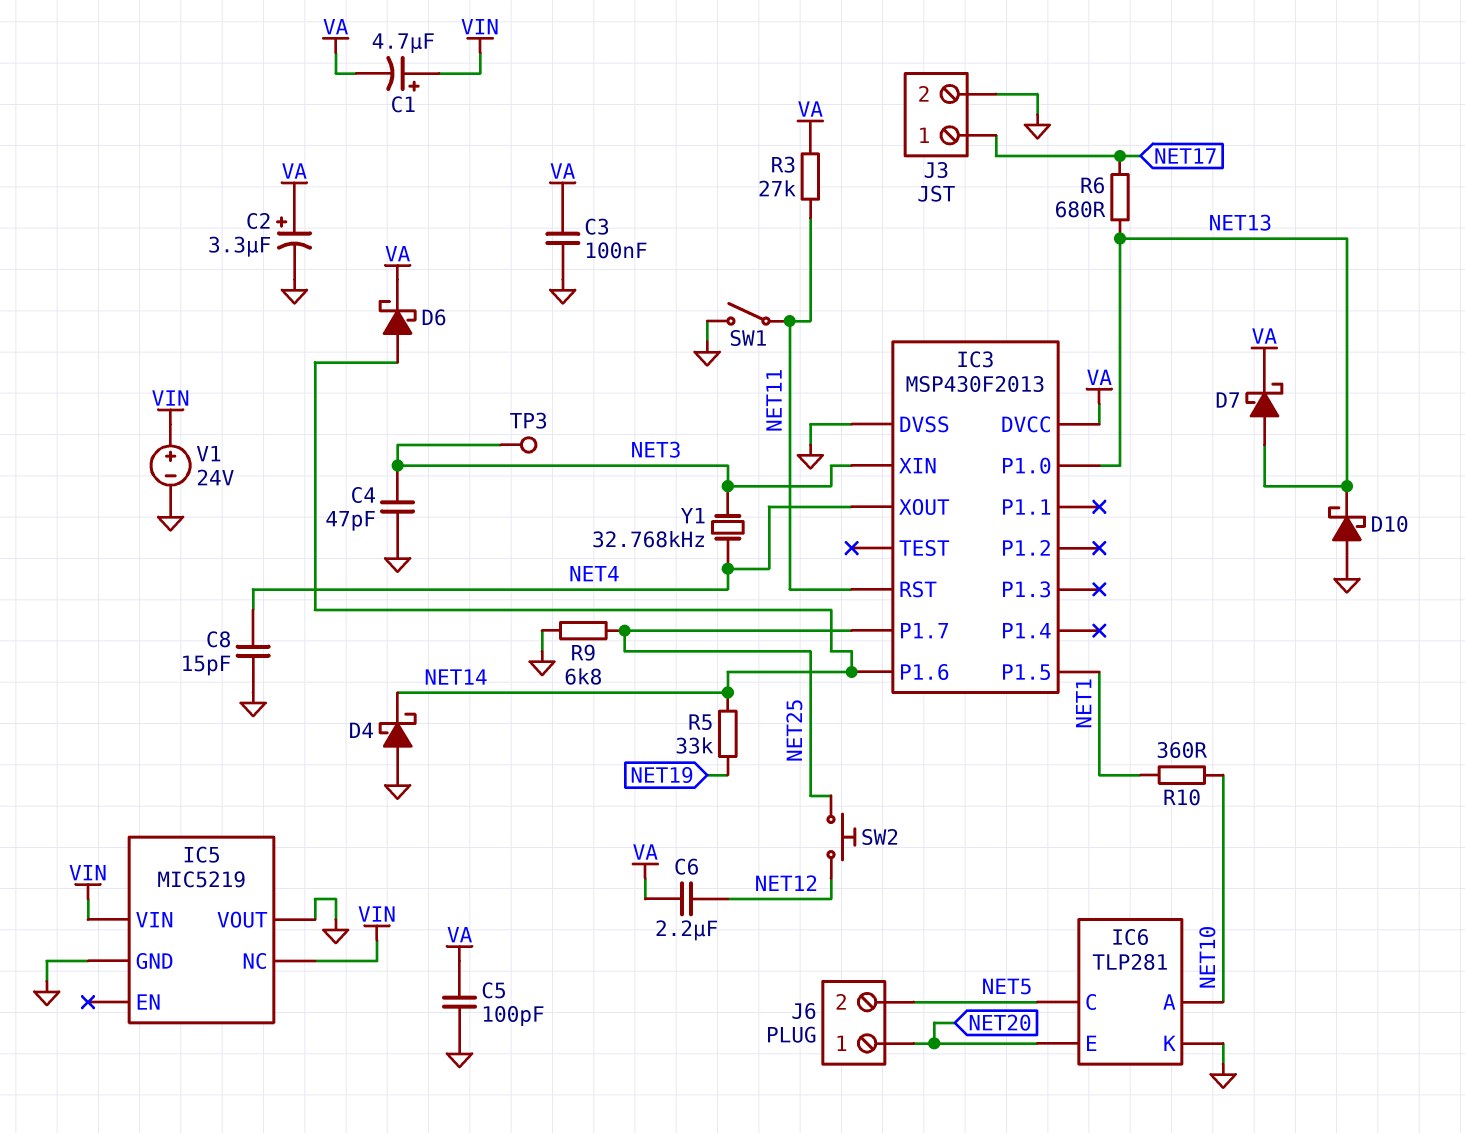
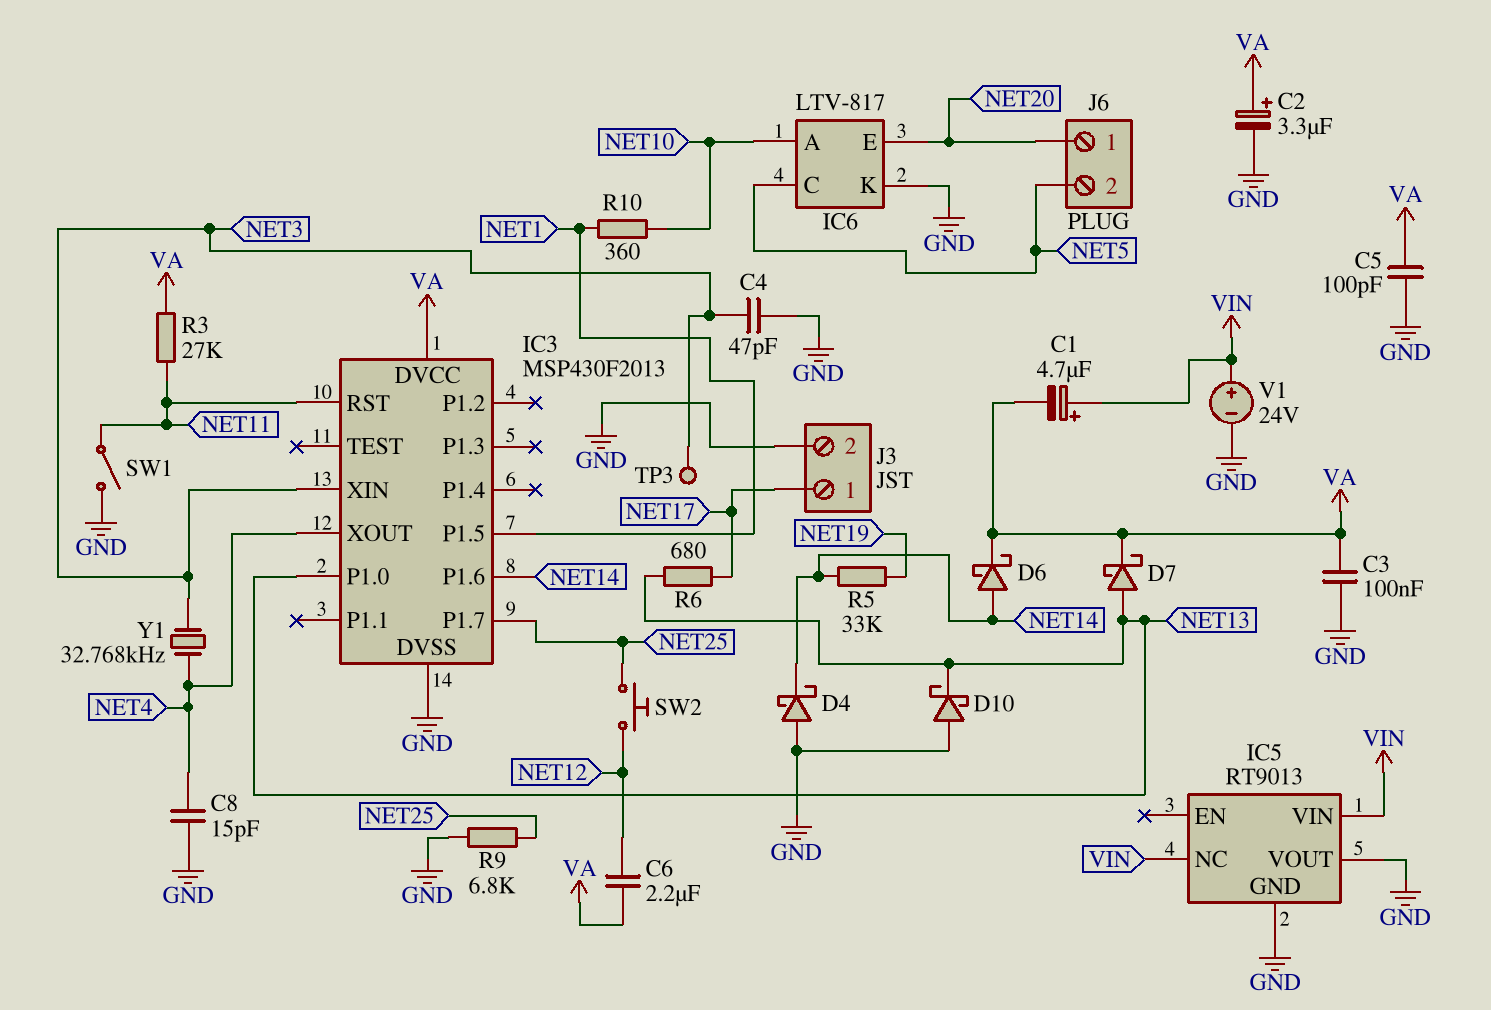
IC5: MIC5219 -> RT9013
IC6: TLP281 -> LTV-817

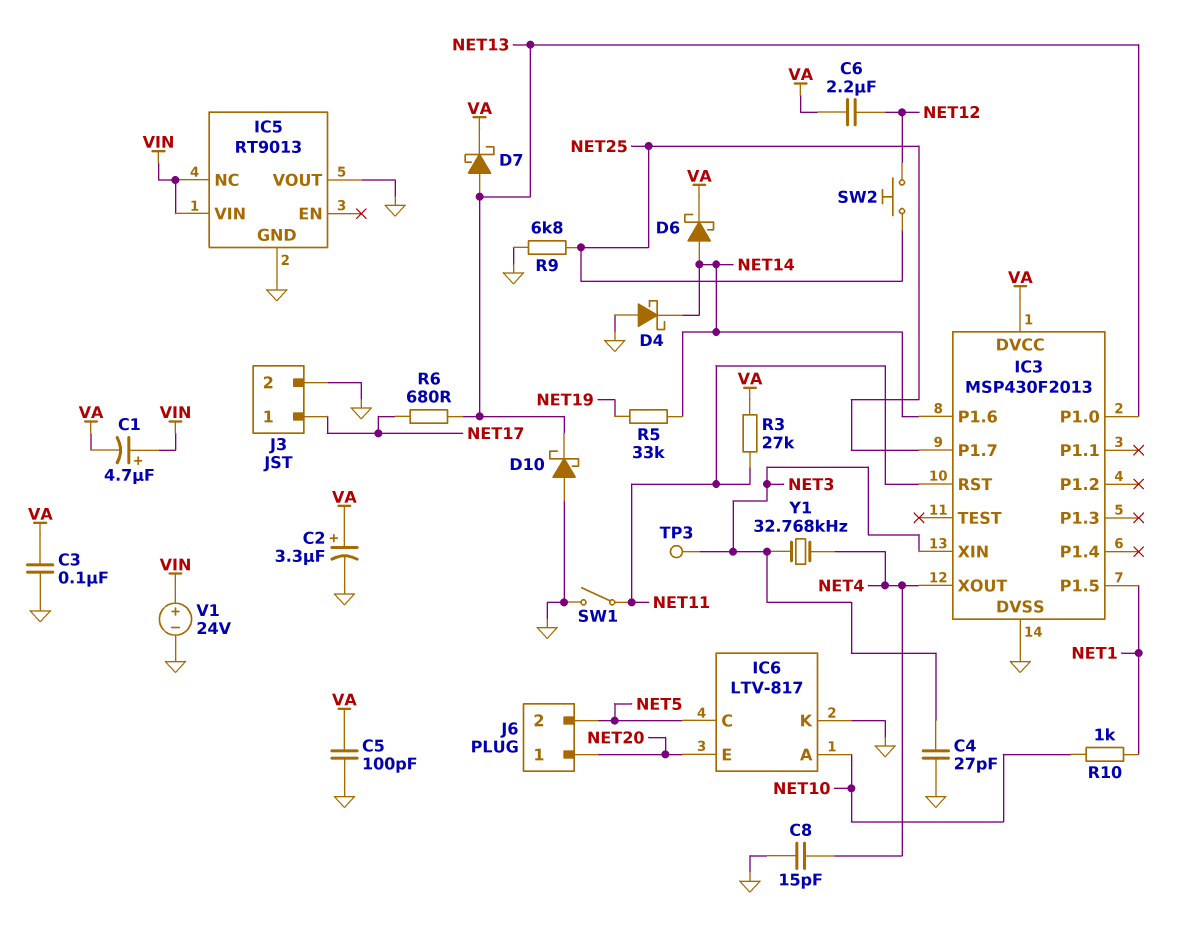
C4: 47pF (GND, NET3) -> 27pF (GND, NET3)
R10: 360 (NET1, NET10) -> 1k (NET1, NET10)

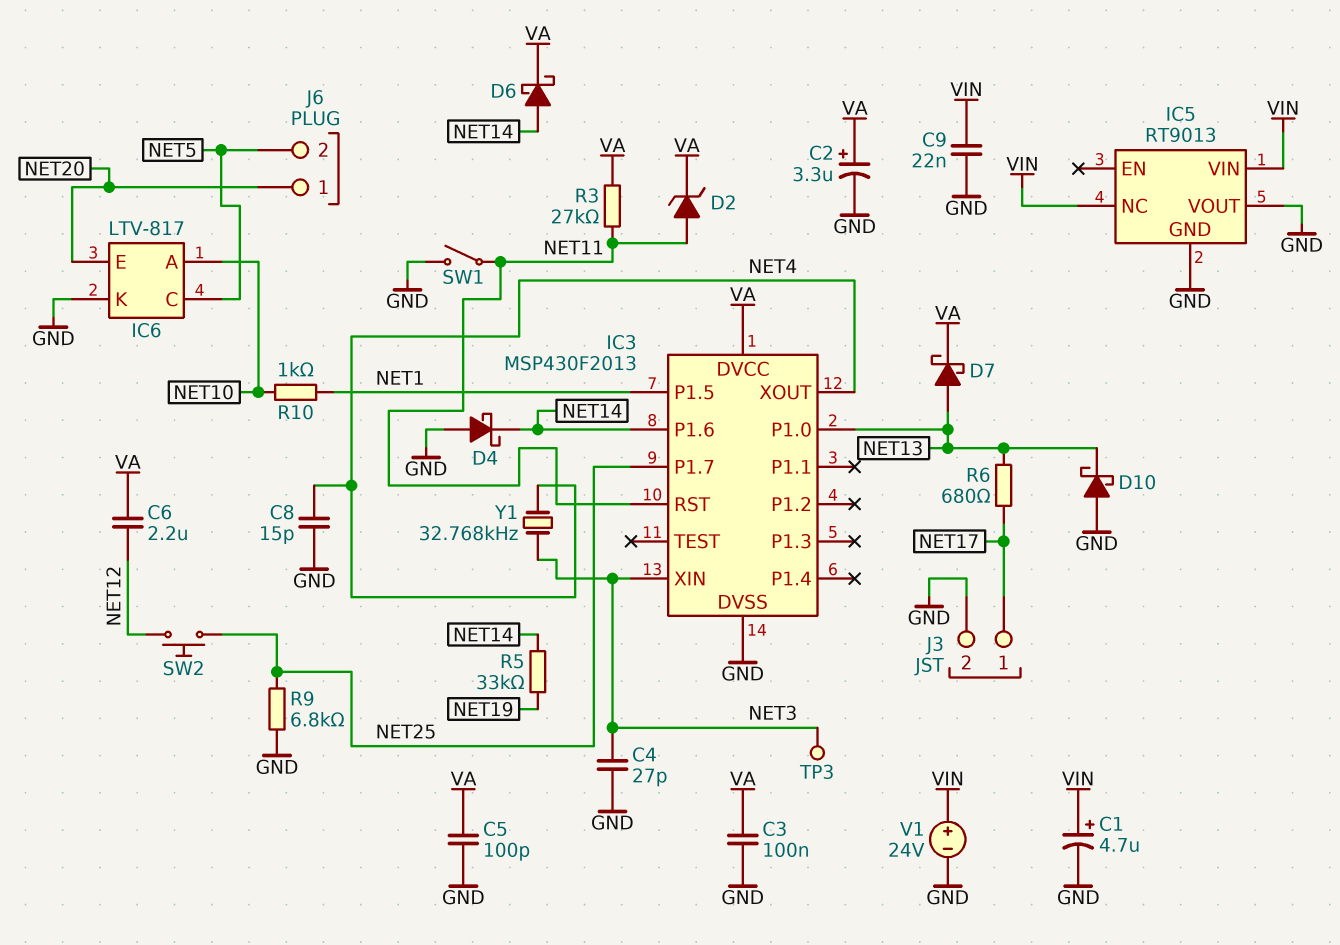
C1: 4.7uF (plus VIN, minus VA) -> 4.7uF (plus VIN, minus GND)
C9: none -> 22nF (GND, VIN)
D2: none -> zener (A NET11, K VA)

